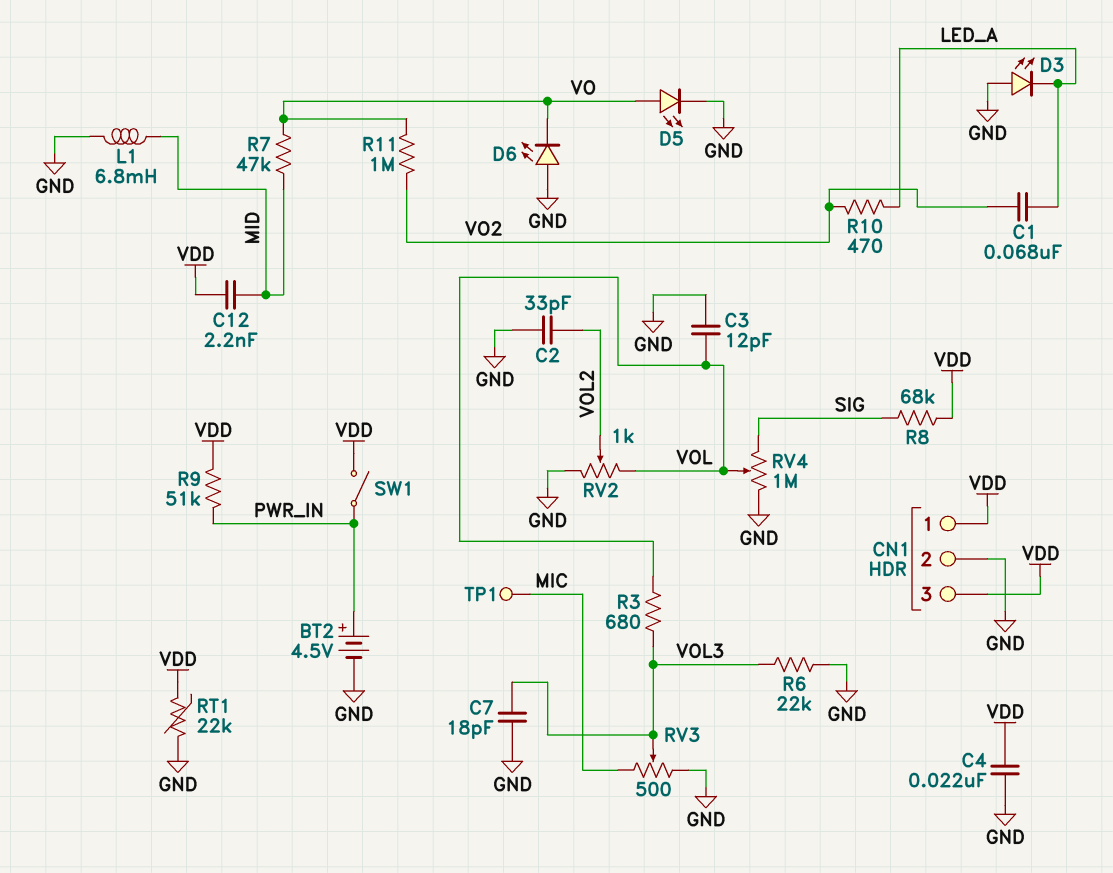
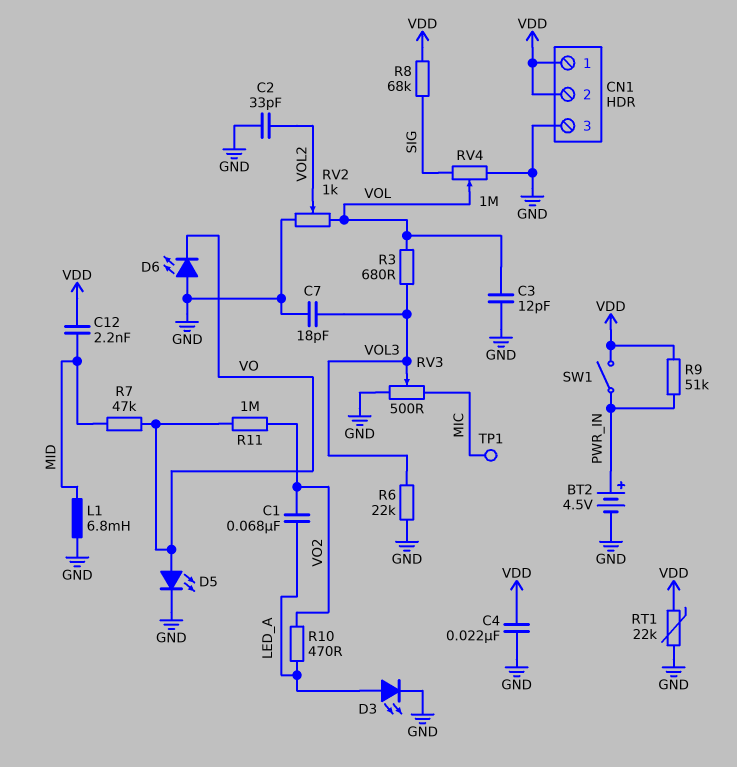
CN1 pin 2: GND -> VDD
CN1 pin 3: VDD -> GND
D3: LED (A GND, K LED_A) -> LED (A LED_A, K GND)

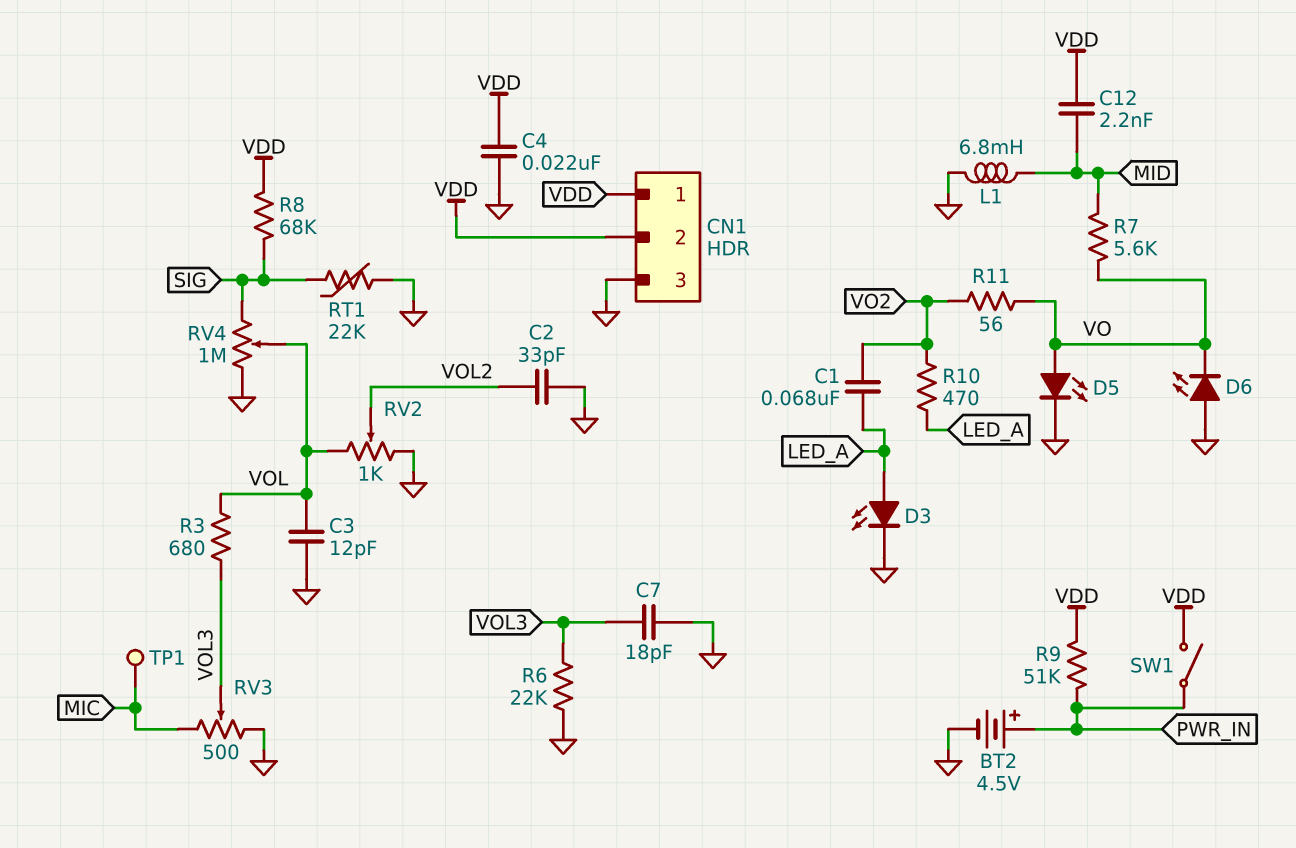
R7: 47k (MID, VO) -> 5.6k (MID, VO)
R11: 1M (VO, VO2) -> 56 (VO, VO2)
RT1: 22k (GND, VDD) -> 22k (GND, SIG)

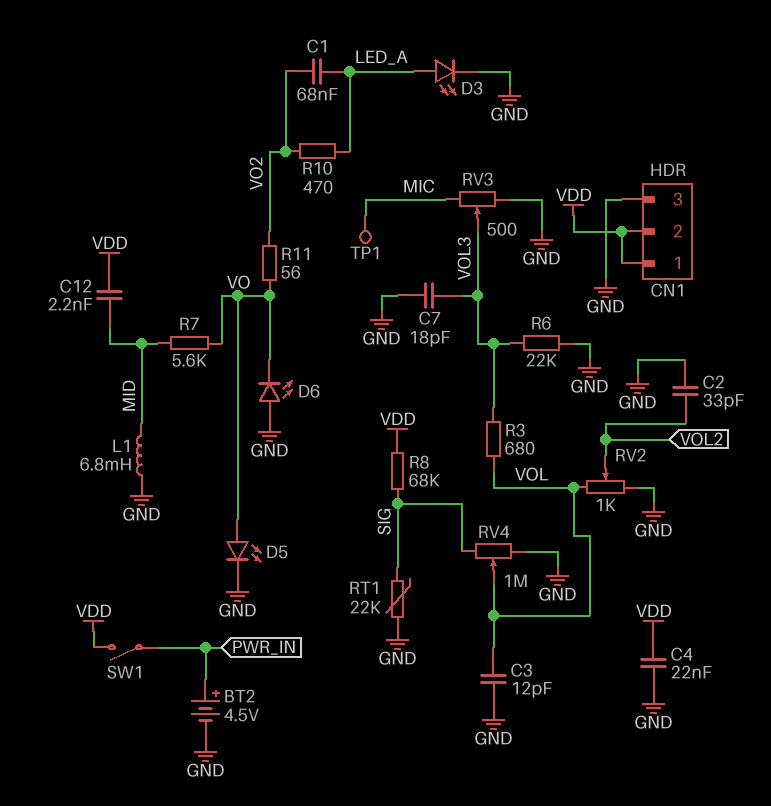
R9: 51k (PWR_IN, VDD) -> none

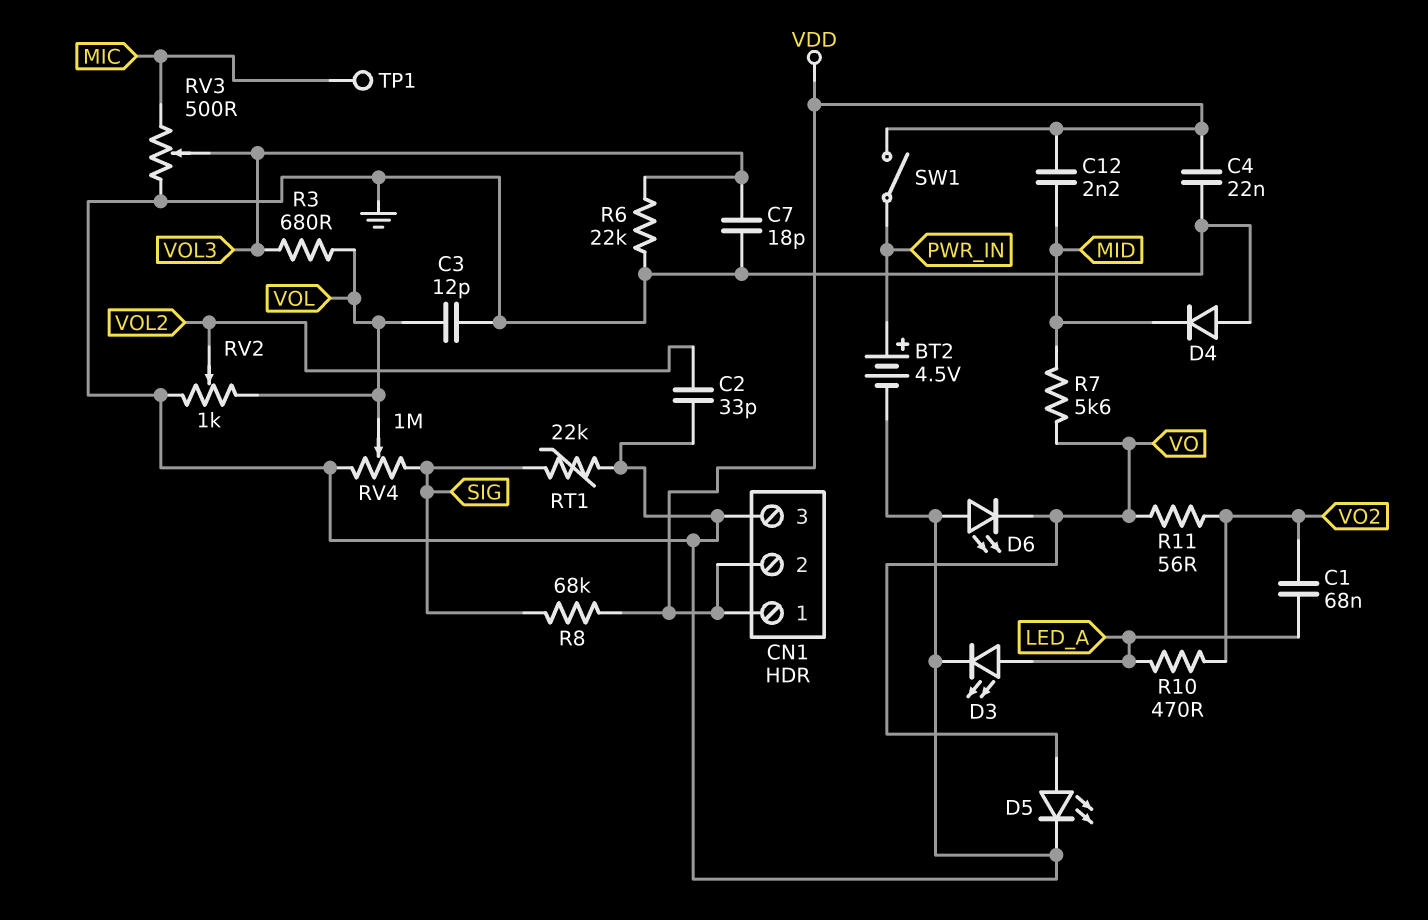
D4: none -> diode (A GND, K MID)
L1: 6.8mH (GND, MID) -> none

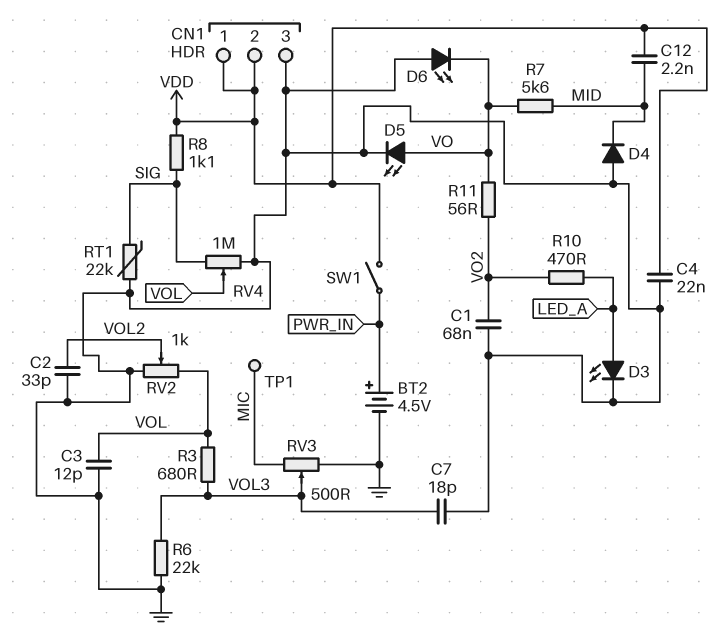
C1: 68nF (LED_A, VO2) -> 68nF (GND, VO2)
R8: 68k (SIG, VDD) -> 1.1k (SIG, VDD)

